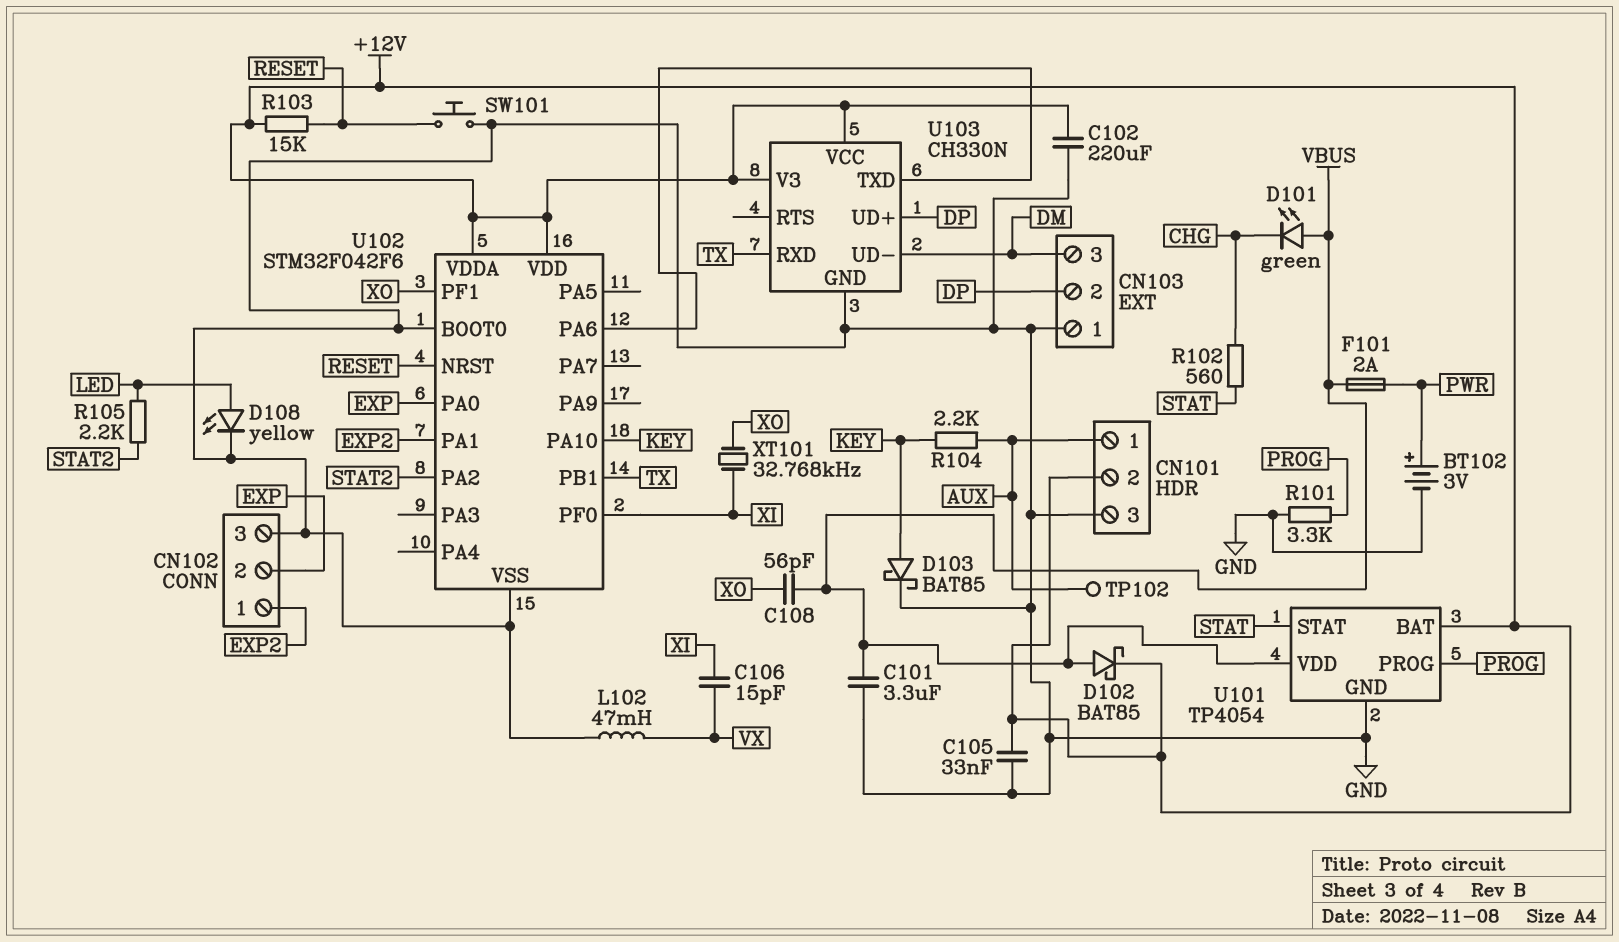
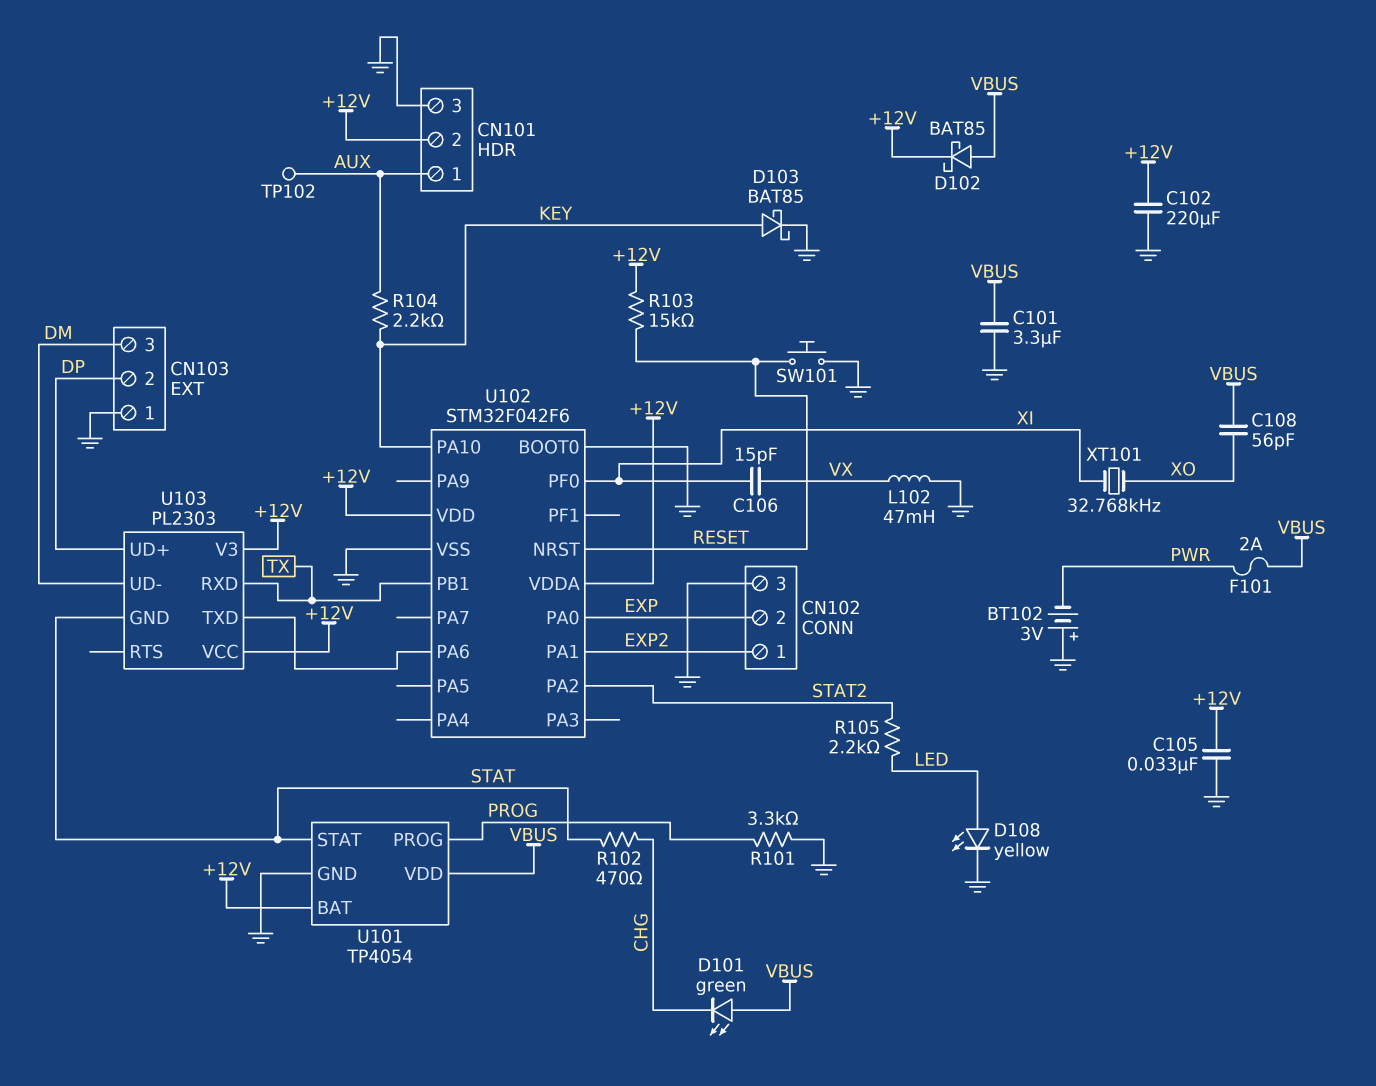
BT102: 3V (plus PWR, minus GND) -> 3V (plus GND, minus PWR)
R102: 560 (CHG, STAT) -> 470 (CHG, STAT)
U102 pin PF1: XO -> none
U103: CH330N -> PL2303
U103 pin GND: GND -> STAT

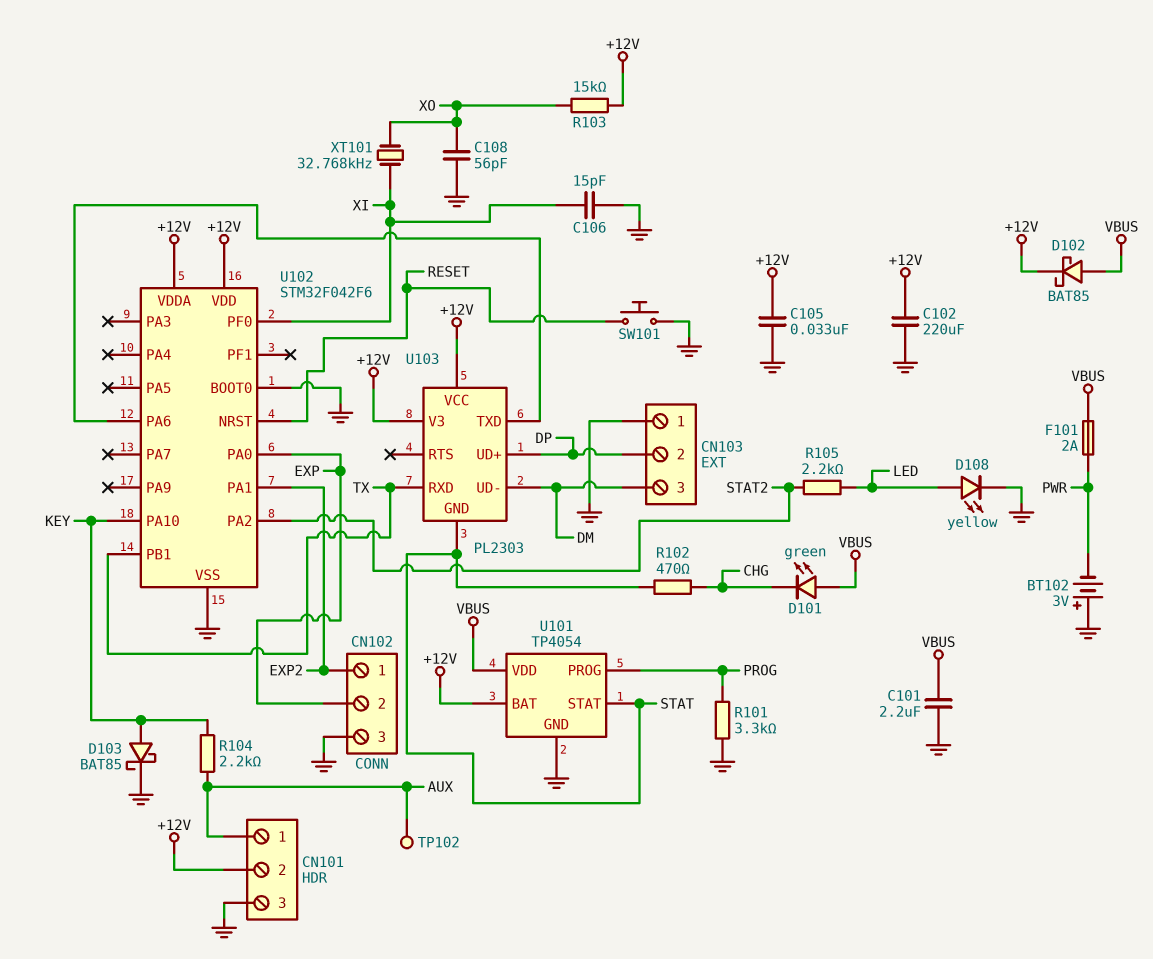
C101: 3.3uF (GND, VBUS) -> 2.2uF (GND, VBUS)
C106: 15pF (VX, XI) -> 15pF (GND, XI)
C108: 56pF (VBUS, XO) -> 56pF (GND, XO)
L102: 47mH (GND, VX) -> none
R103: 15k (+12V, RESET) -> 15k (+12V, XO)

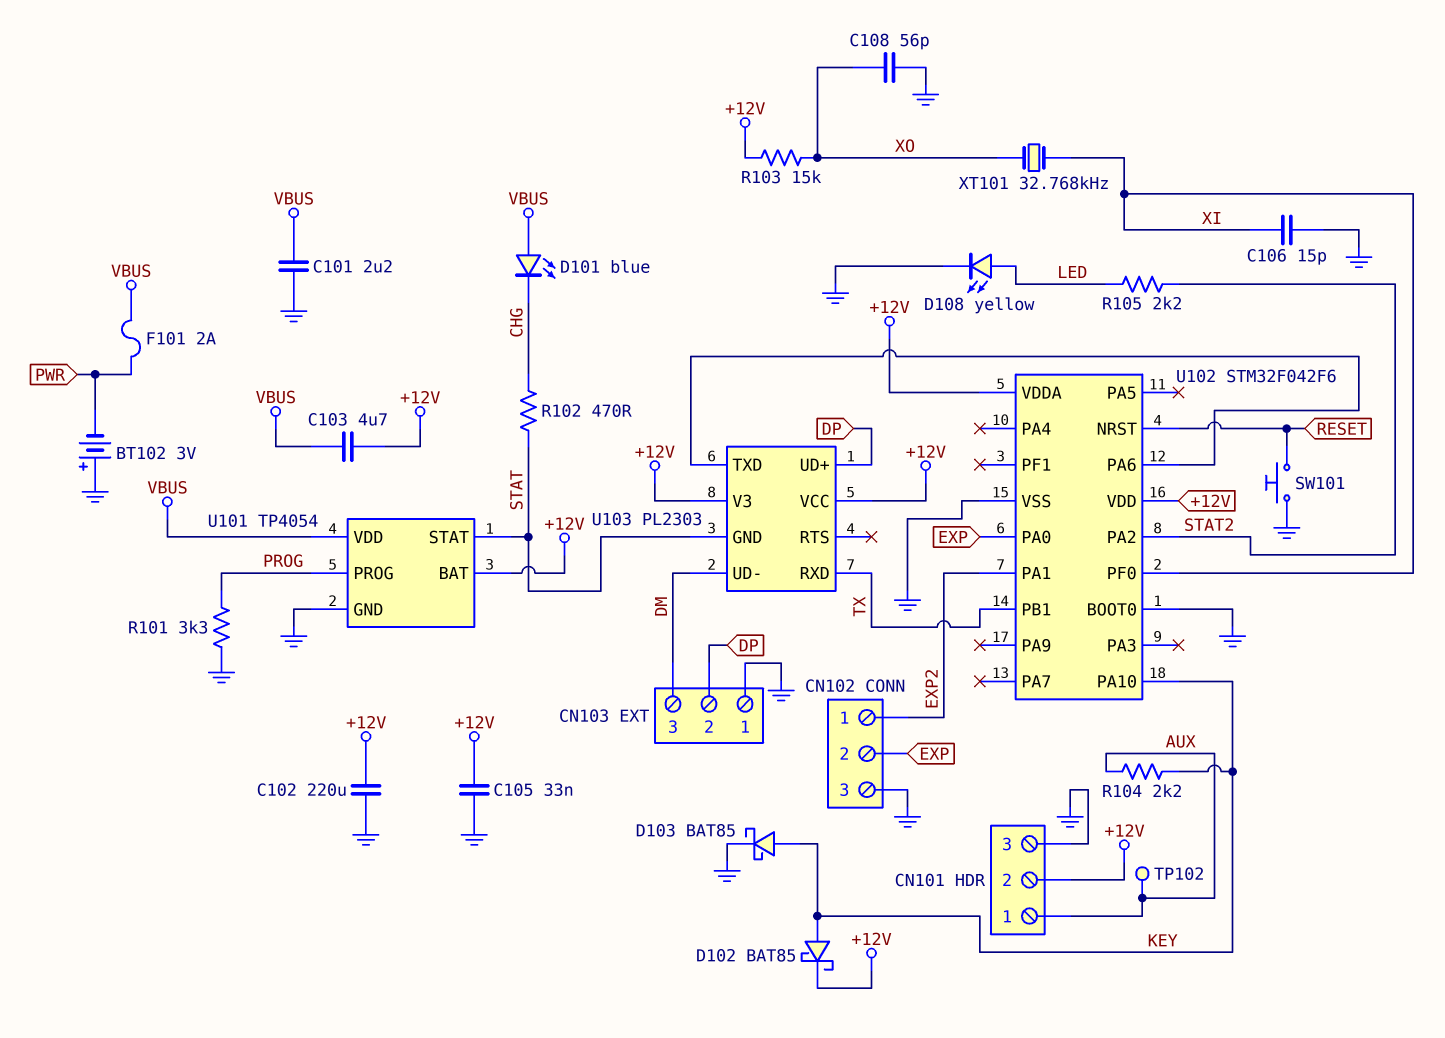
C103: none -> 4.7uF (+12V, VBUS)
D101: LED green (A VBUS, K CHG) -> LED blue (A VBUS, K CHG)
D102: schottky BAT85 (A VBUS, K +12V) -> schottky BAT85 (A KEY, K +12V)

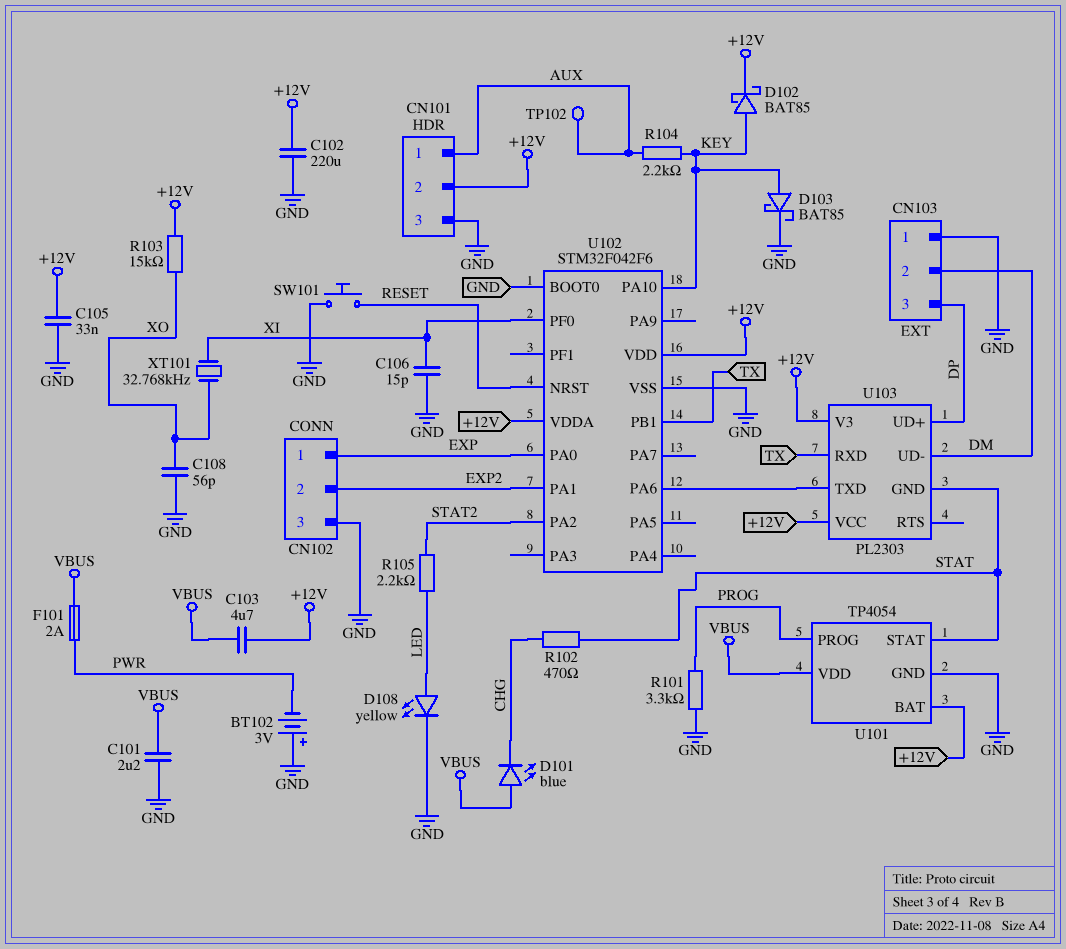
CN102 pin 1: EXP2 -> EXP
CN102 pin 2: EXP -> EXP2
CN103 pin 2: DP -> DM
CN103 pin 3: DM -> DP

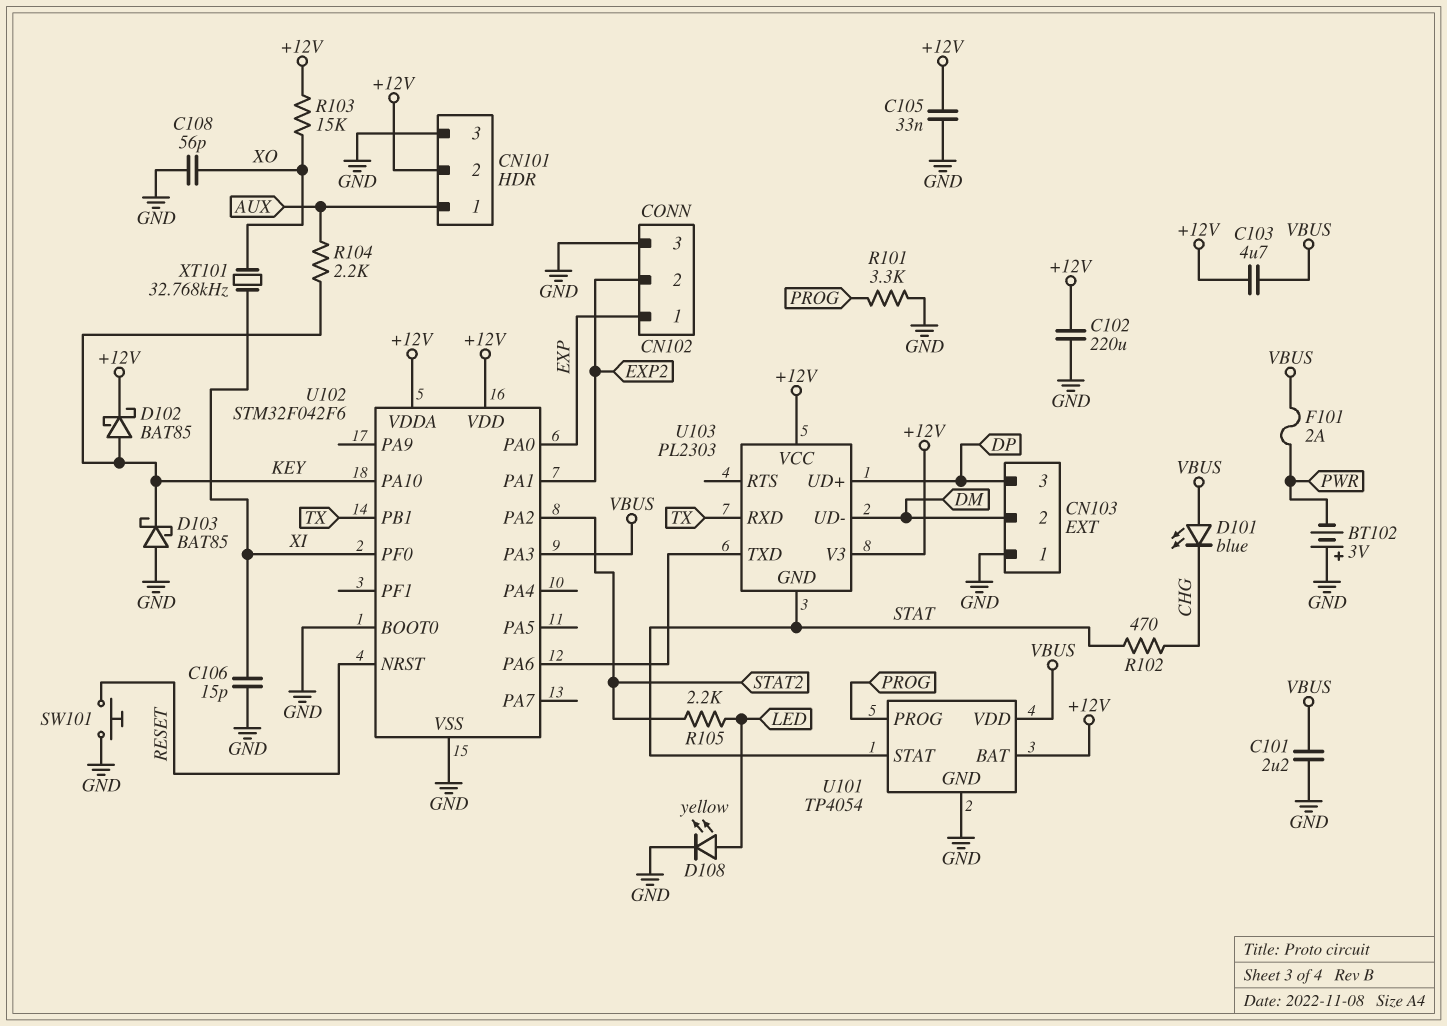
D103: schottky BAT85 (A KEY, K GND) -> schottky BAT85 (A GND, K KEY)
TP102: test point (AUX) -> none
U102 pin PA3: none -> VBUS

